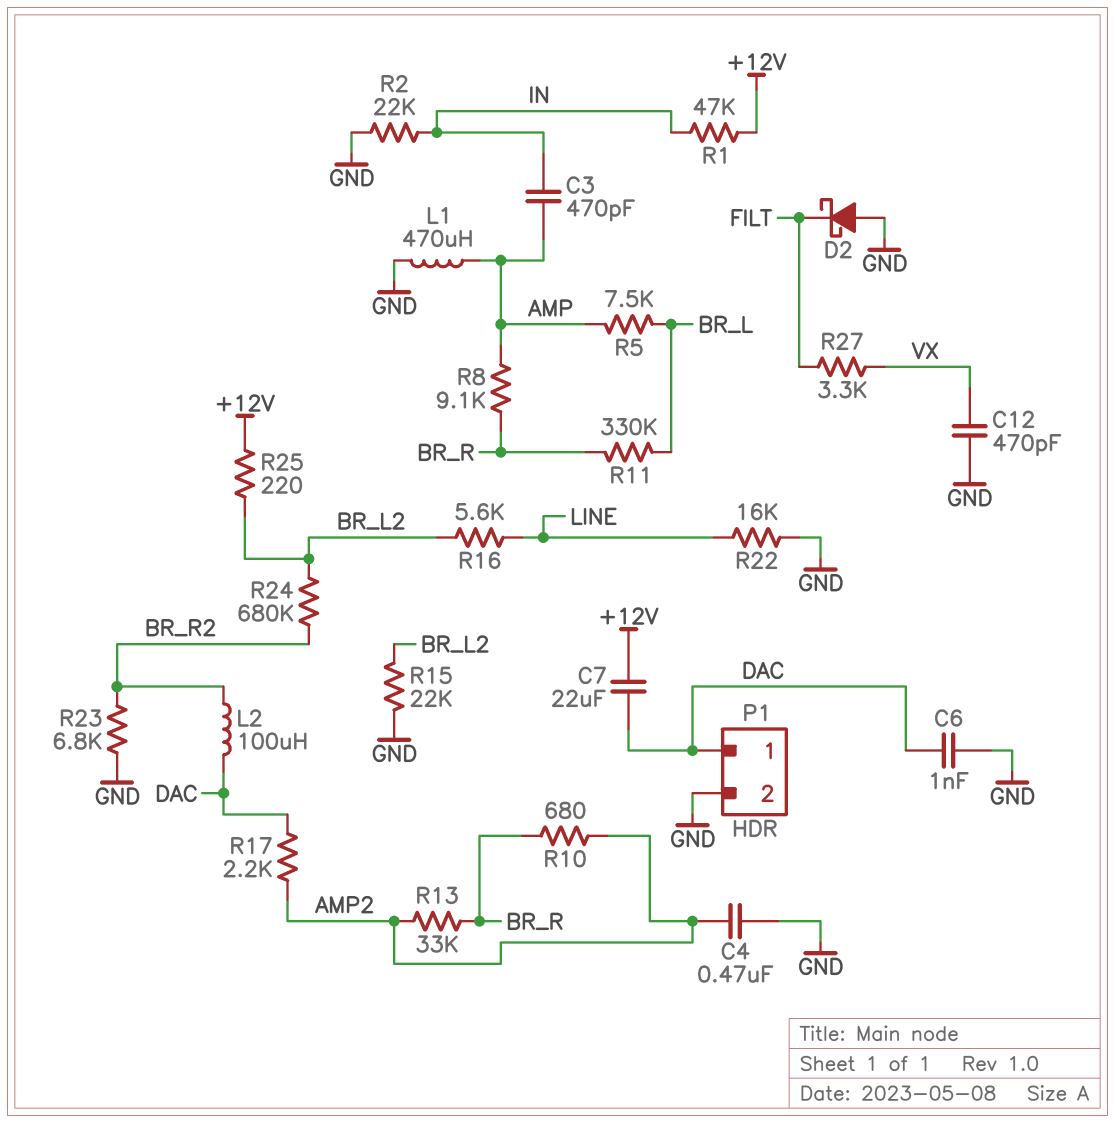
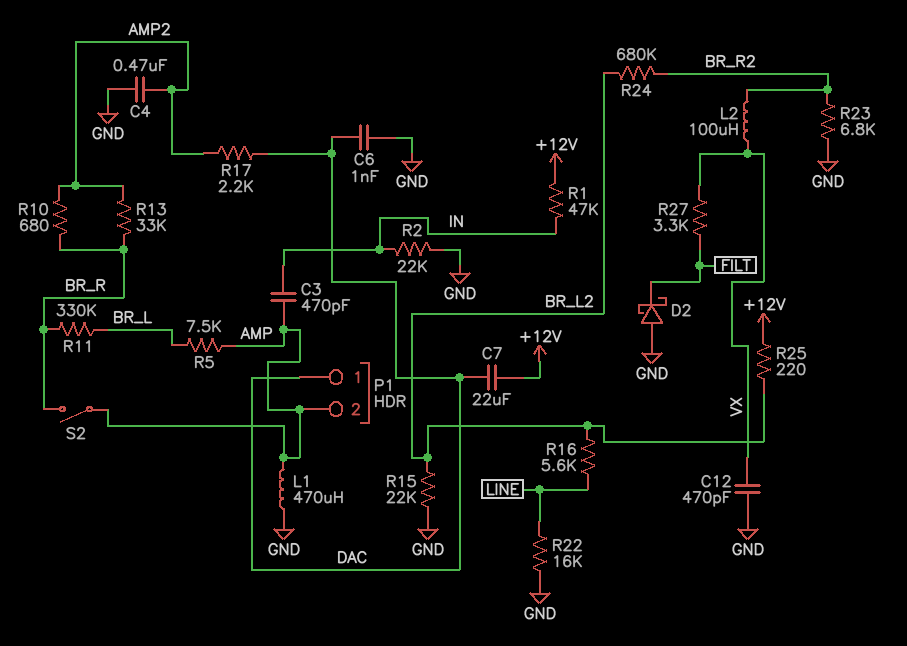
L2: 100uH (BR_R2, DAC) -> 100uH (BR_R2, VX)
P1 pin 2: GND -> AMP
R8: 9.1k (AMP, BR_R) -> none
S2: none -> switch (AMP, BR_R)

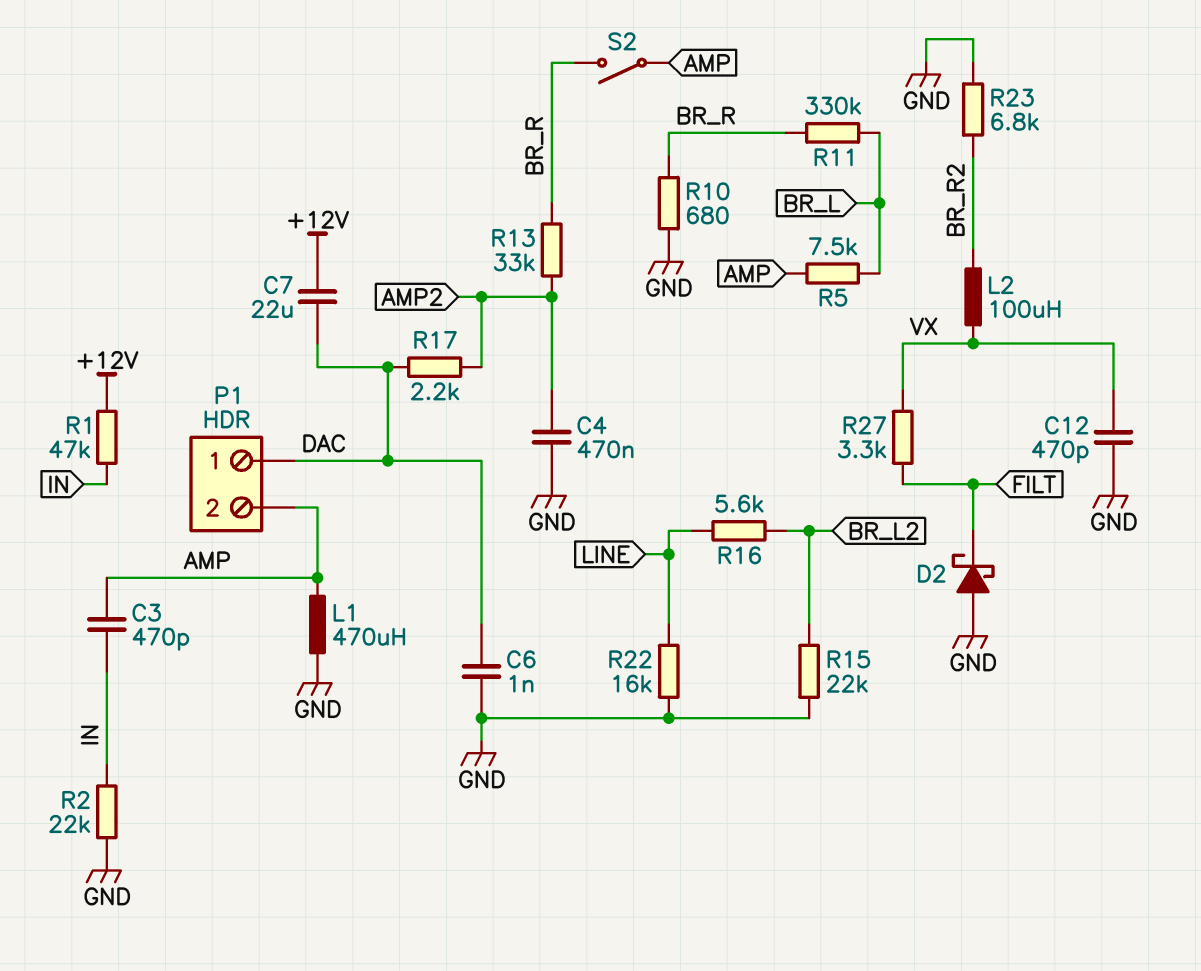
R10: 680 (AMP2, BR_R) -> 680 (BR_R, GND)
R24: 680k (BR_L2, BR_R2) -> none
R25: 220 (+12V, BR_L2) -> none

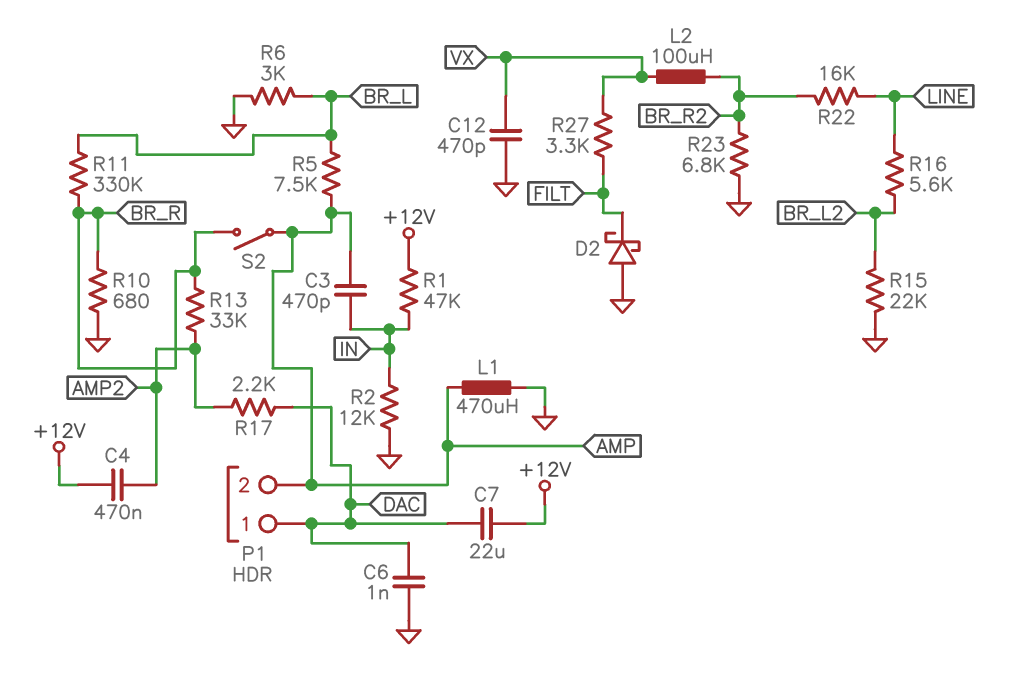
C4: 470nF (AMP2, GND) -> 470nF (+12V, AMP2)
R2: 22k (GND, IN) -> 12k (GND, IN)
R6: none -> 3k (BR_L, GND)
R22: 16k (GND, LINE) -> 16k (BR_R2, LINE)

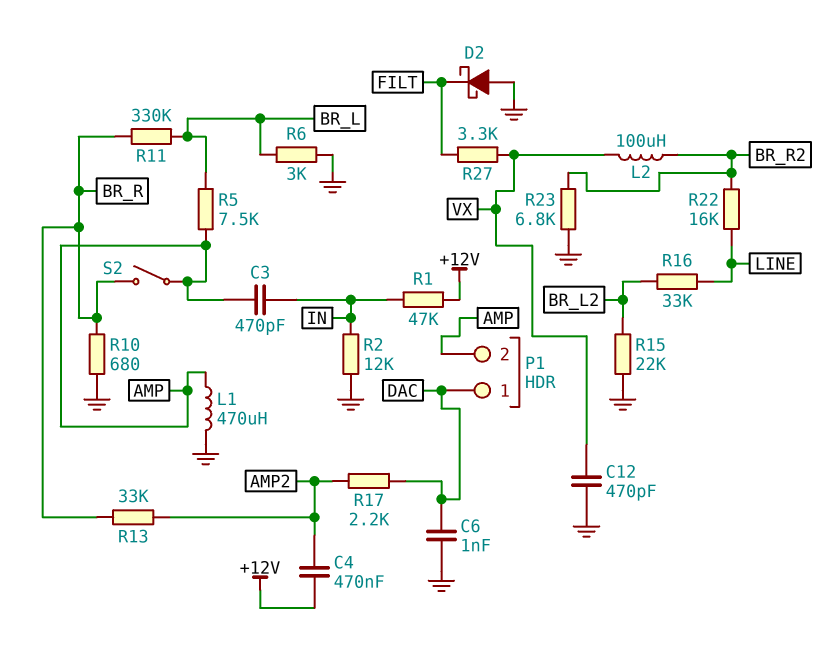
C7: 22uF (+12V, DAC) -> none
R16: 5.6k (BR_L2, LINE) -> 33k (BR_L2, LINE)

